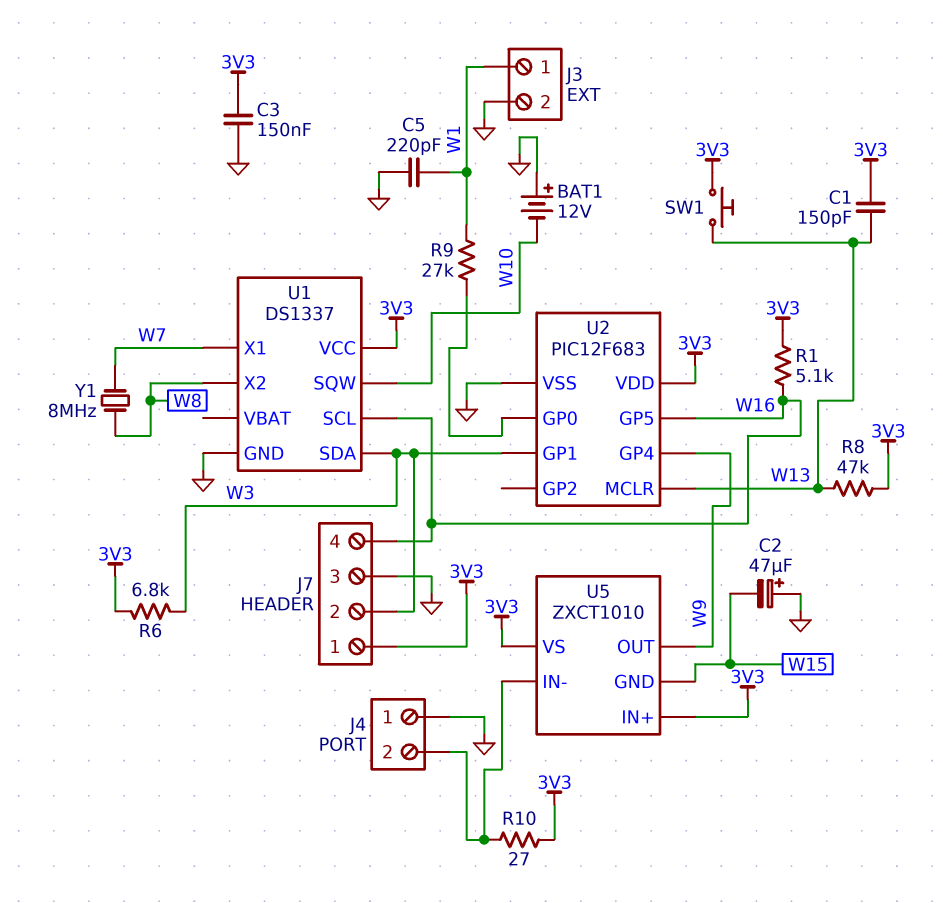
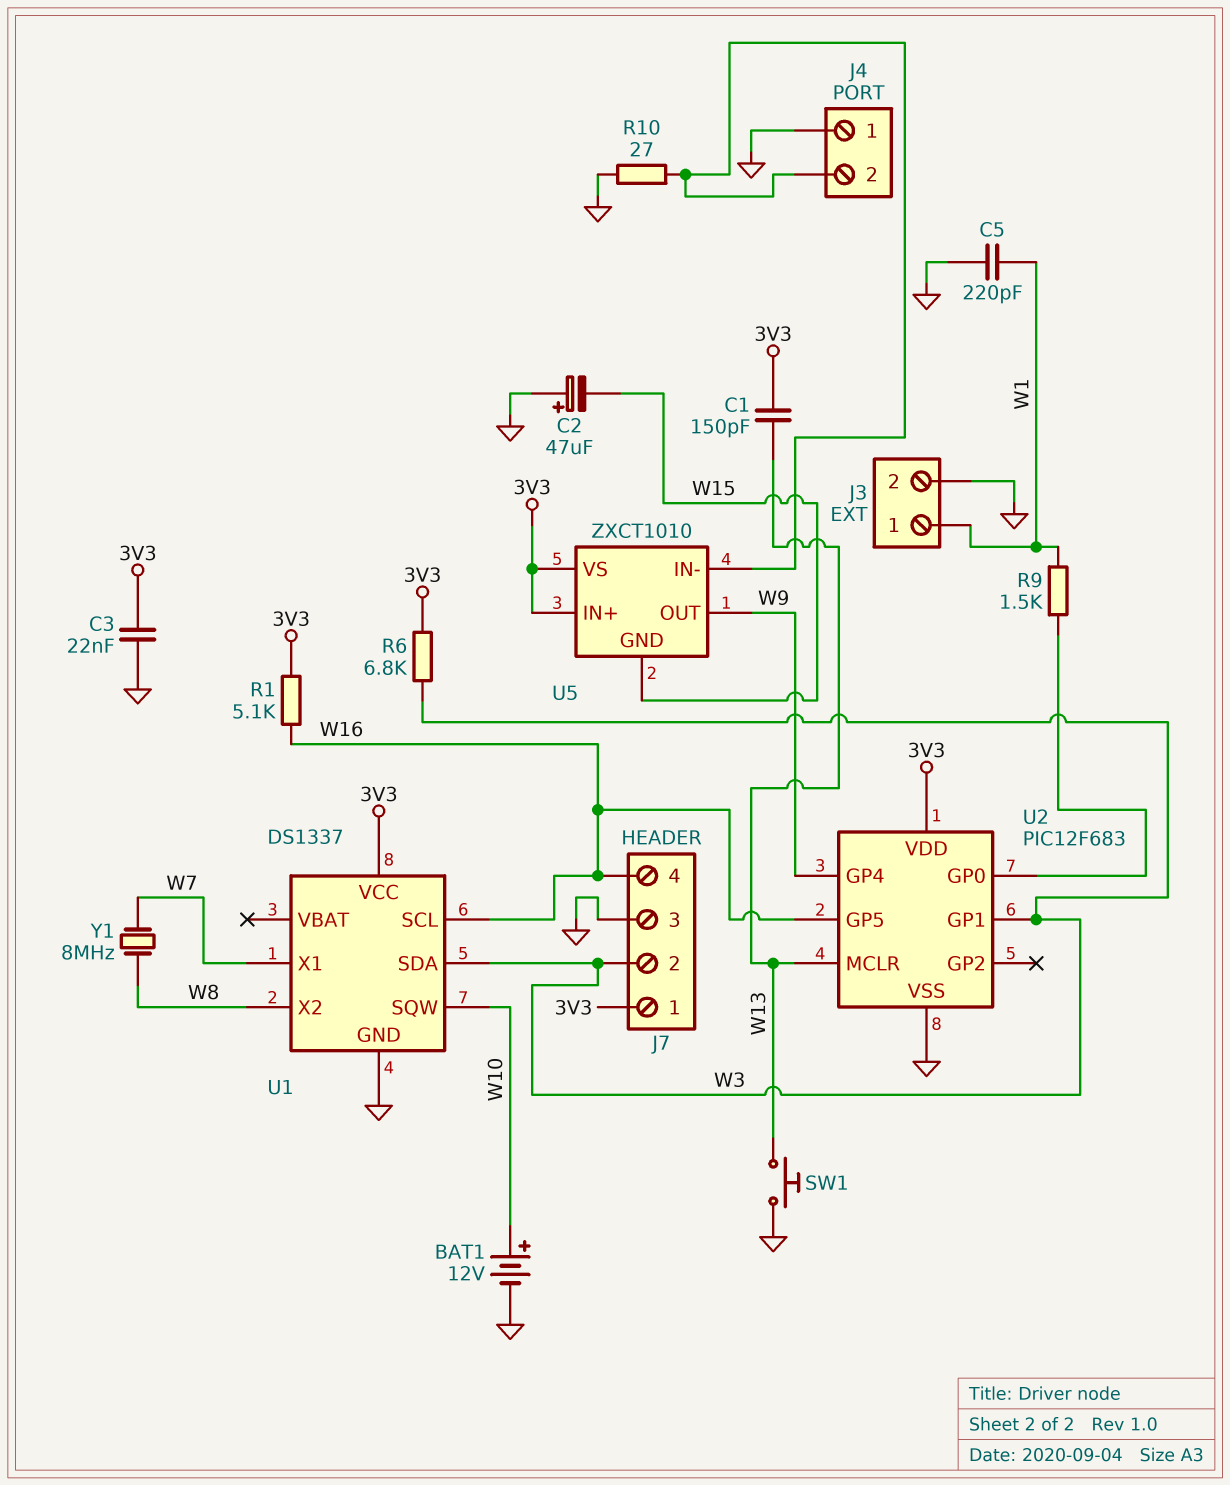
BAT1: 12V (plus GND, minus W10) -> 12V (plus W10, minus GND)
C3: 150nF (3V3, GND) -> 22nF (3V3, GND)
R8: 47k (3V3, W13) -> none
R9: 27k (U2/GP0, W1) -> 1.5k (U2/GP0, W1)
R10: 27 (3V3, J4/2) -> 27 (GND, J4/2)
SW1: button (3V3, W13) -> button (GND, W13)

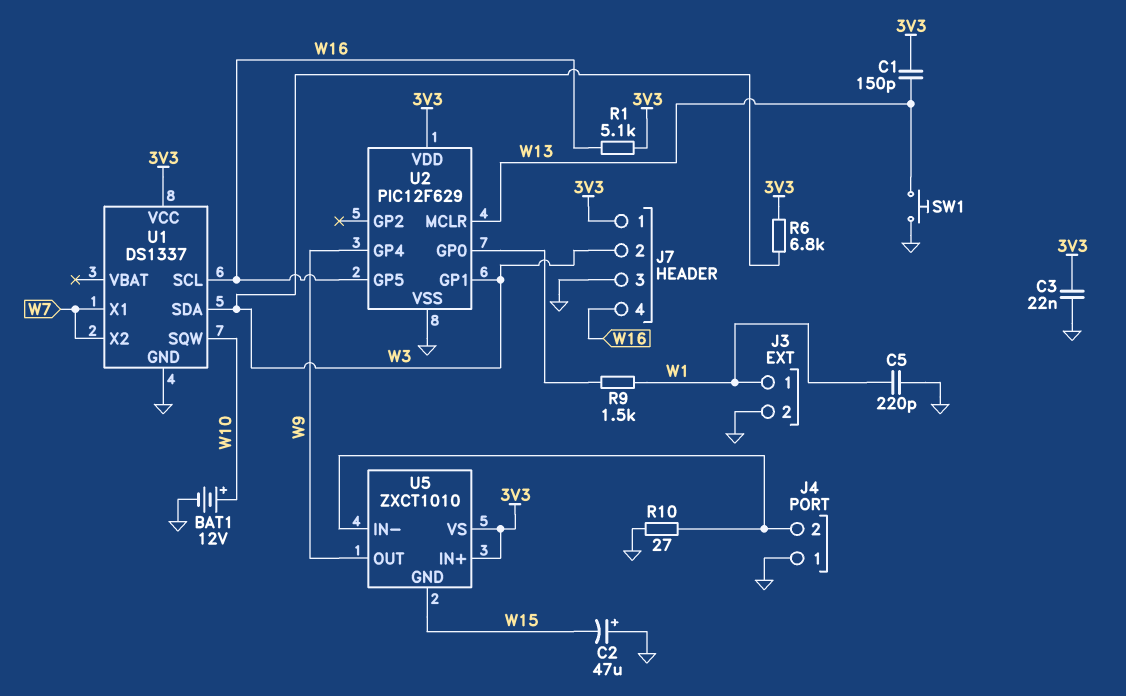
U1 pin X2: W8 -> W7
U2: PIC12F683 -> PIC12F629
Y1: 8MHz (W7, W8) -> none

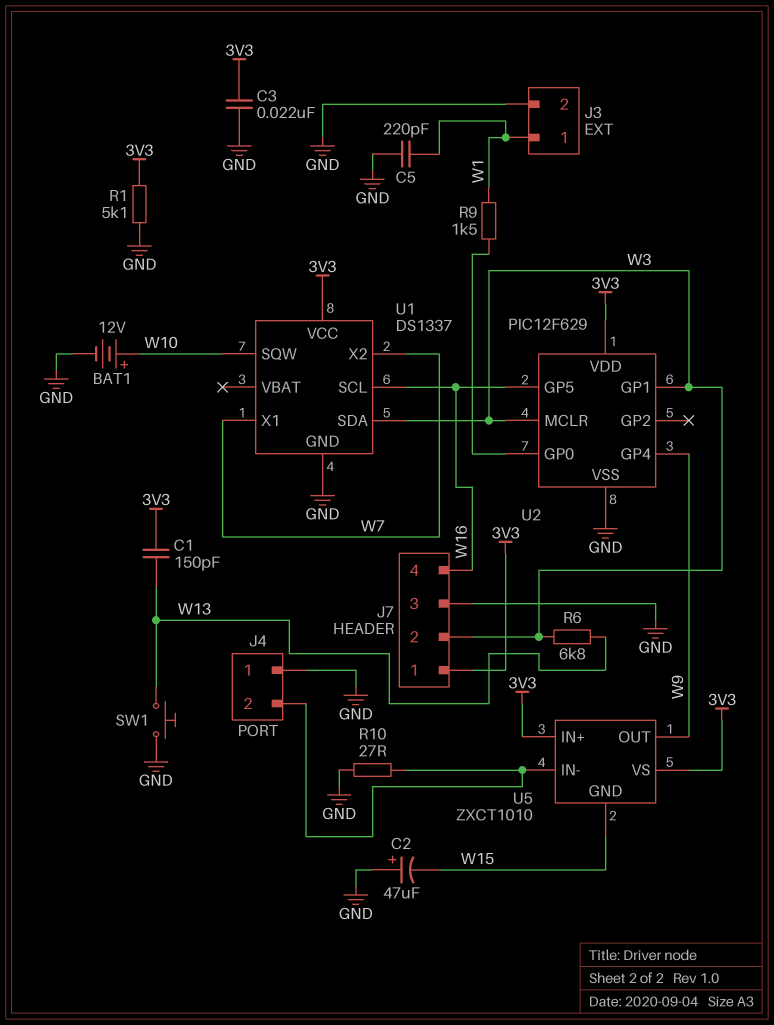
R1: 5.1k (3V3, W16) -> 5.1k (3V3, GND)
R6: 6.8k (3V3, W3) -> 6.8k (W3, W13)
U2 pin MCLR: W13 -> W3

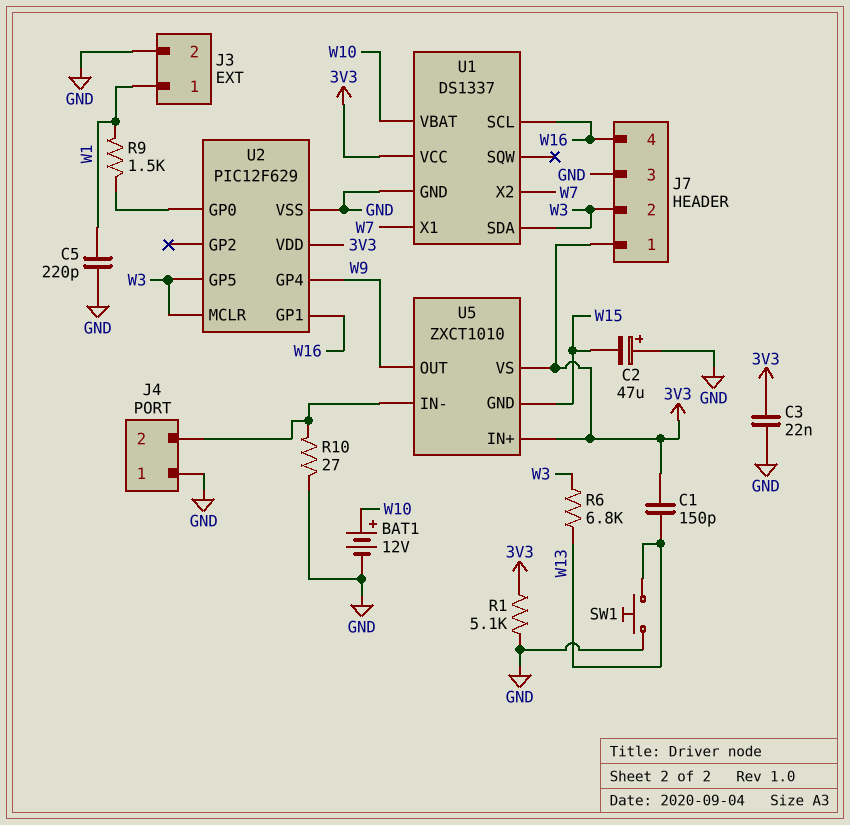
U1 pin SQW: W10 -> none
U1 pin VBAT: none -> W10
U2 pin GP1: W3 -> W16
U2 pin GP5: W16 -> W3

